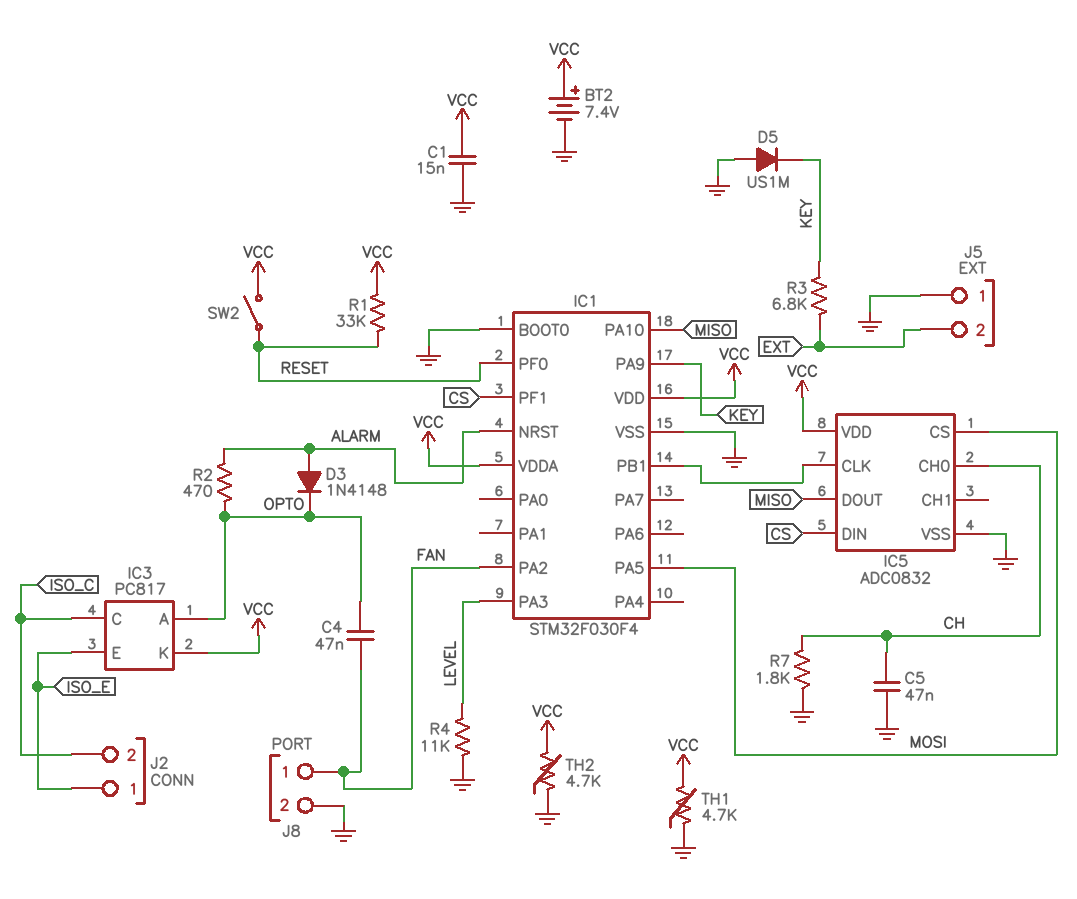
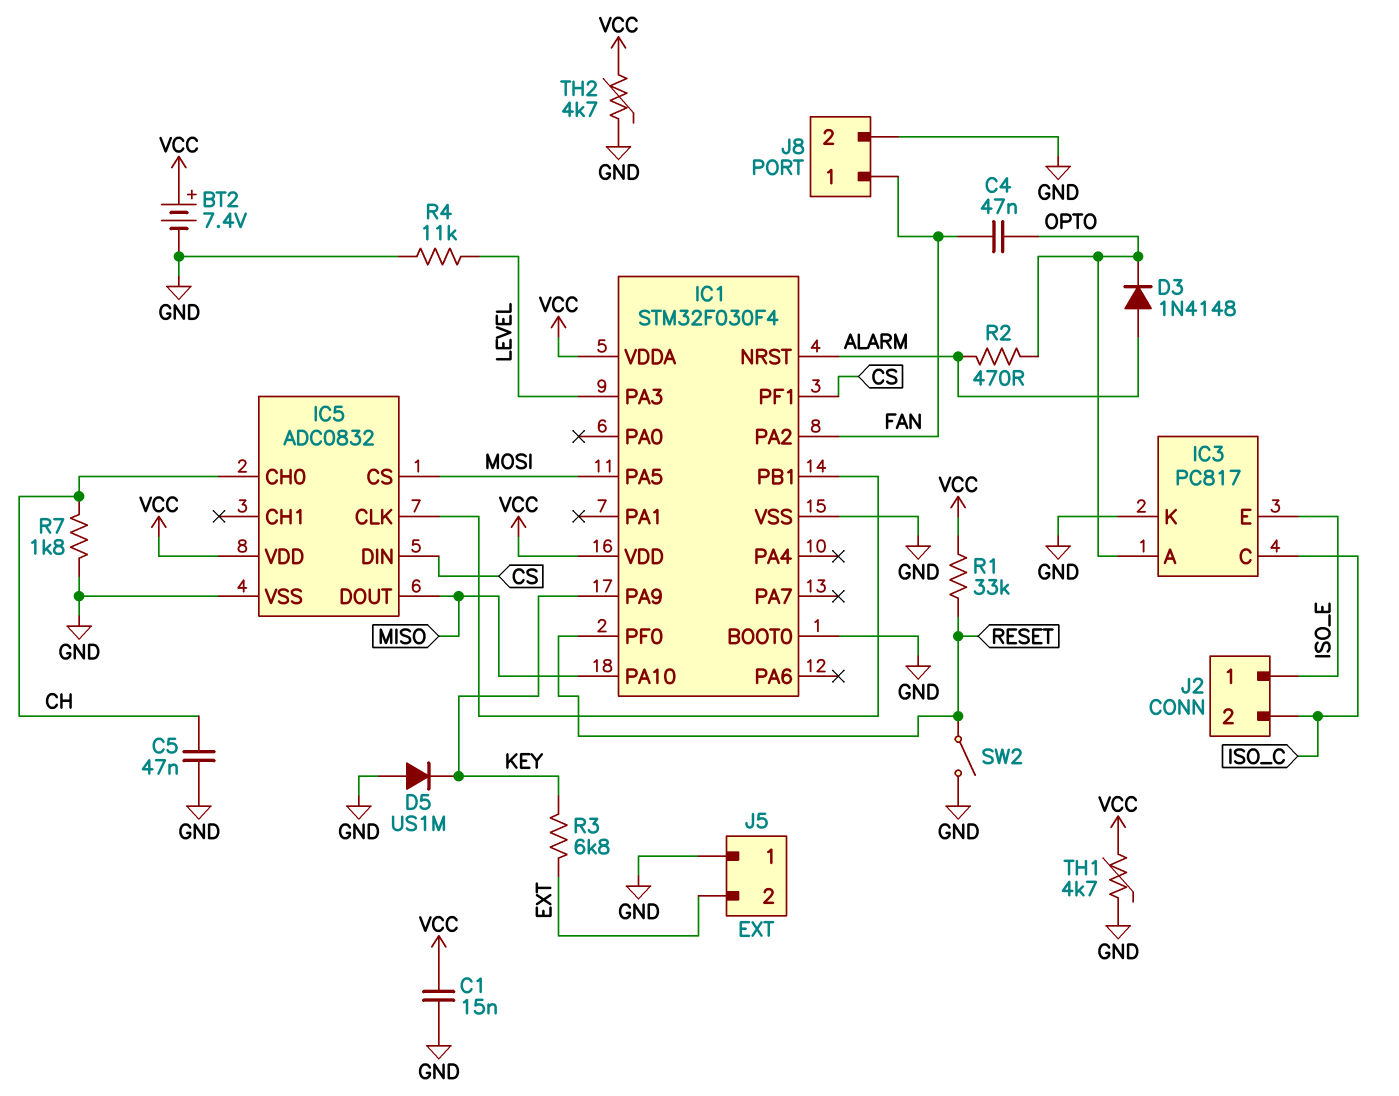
IC3 pin K: VCC -> GND
SW2: switch (RESET, VCC) -> switch (GND, RESET)

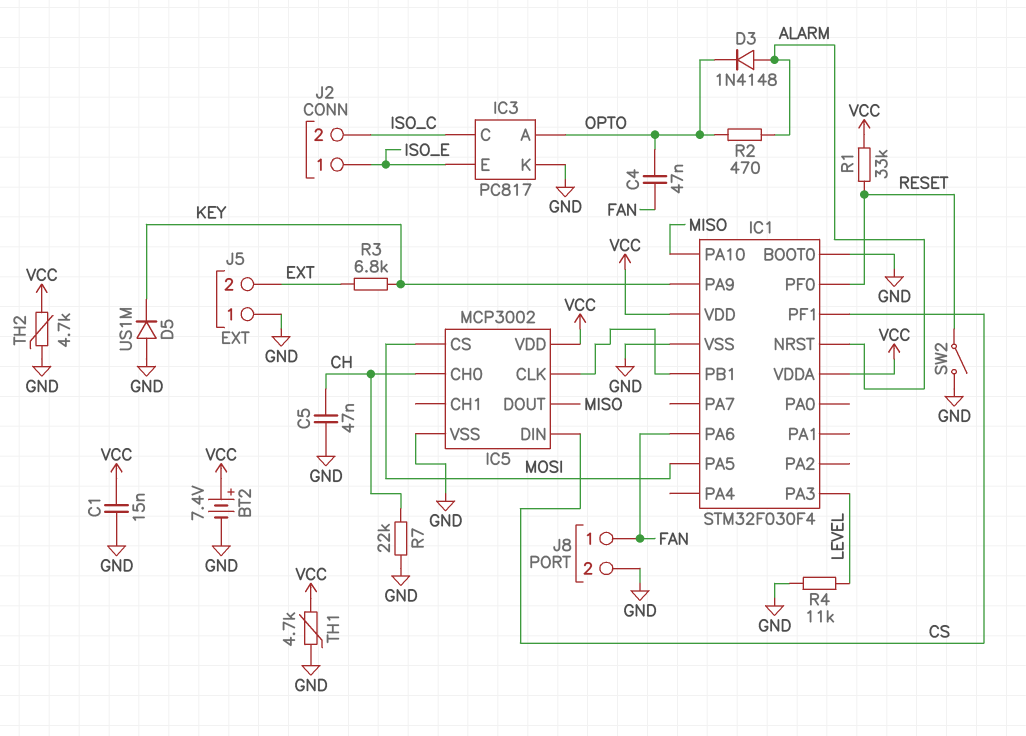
IC1 pin PA2: FAN -> none
IC1 pin PA6: none -> FAN
IC5: ADC0832 -> MCP3002
R7: 1.8k (CH, GND) -> 22k (CH, GND)

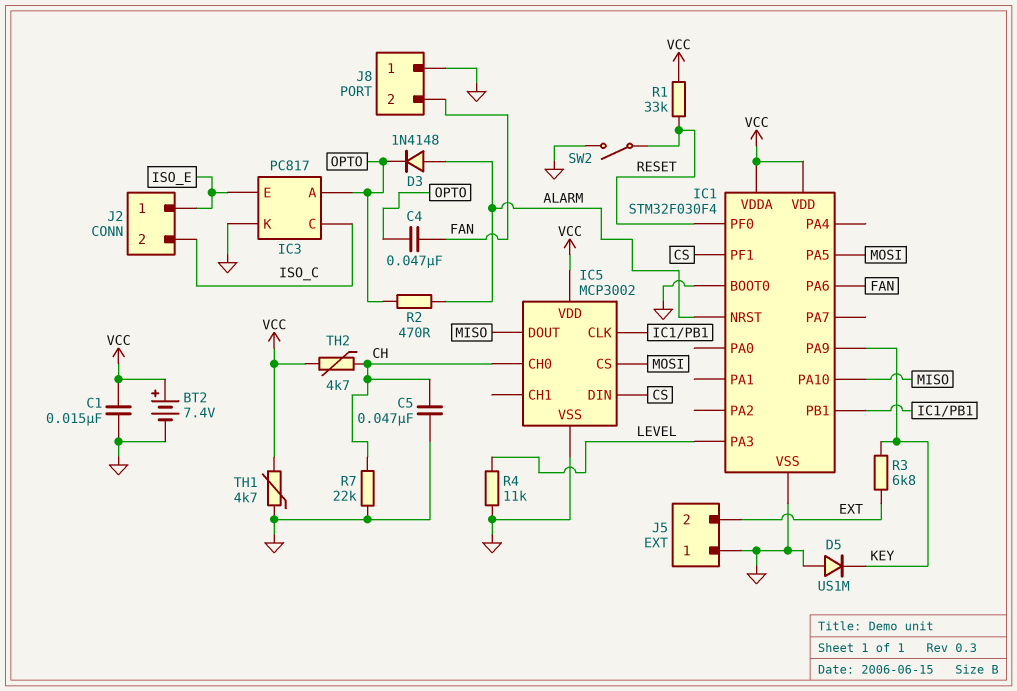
J8 pin 1: FAN -> GND
J8 pin 2: GND -> FAN
TH2: 4.7k (GND, VCC) -> 4.7k (CH, VCC)

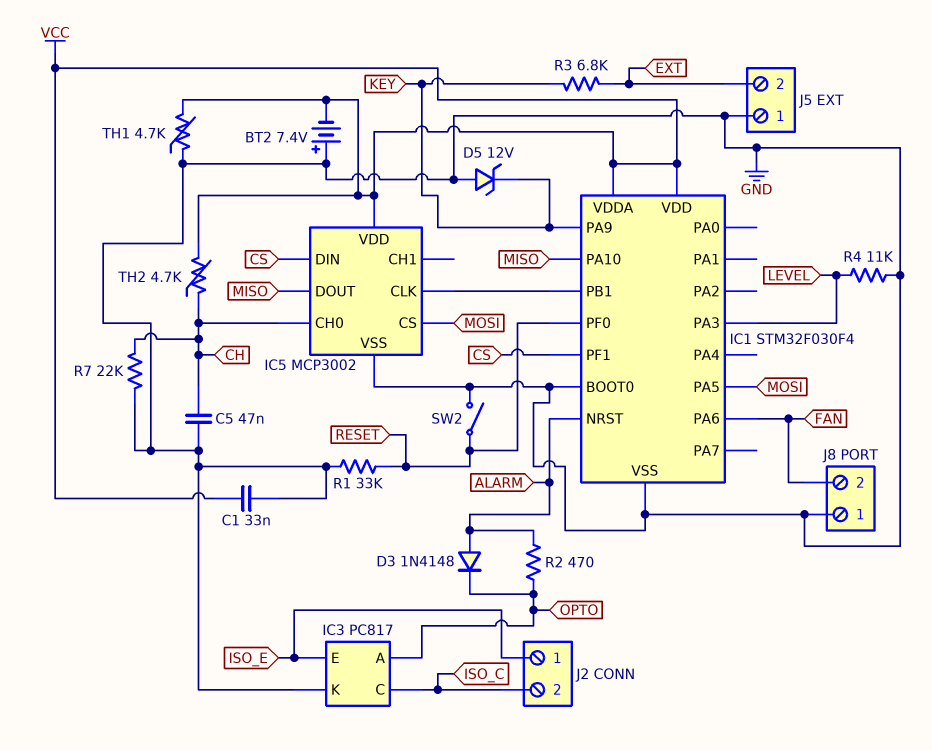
BT2: 7.4V (plus VCC, minus GND) -> 7.4V (plus GND, minus VCC)
C1: 15nF (GND, VCC) -> 33nF (GND, VCC)
C4: 47nF (FAN, OPTO) -> none
D5: diode US1M (A GND, K KEY) -> zener 12V (A GND, K KEY)
R1: 33k (RESET, VCC) -> 33k (GND, RESET)

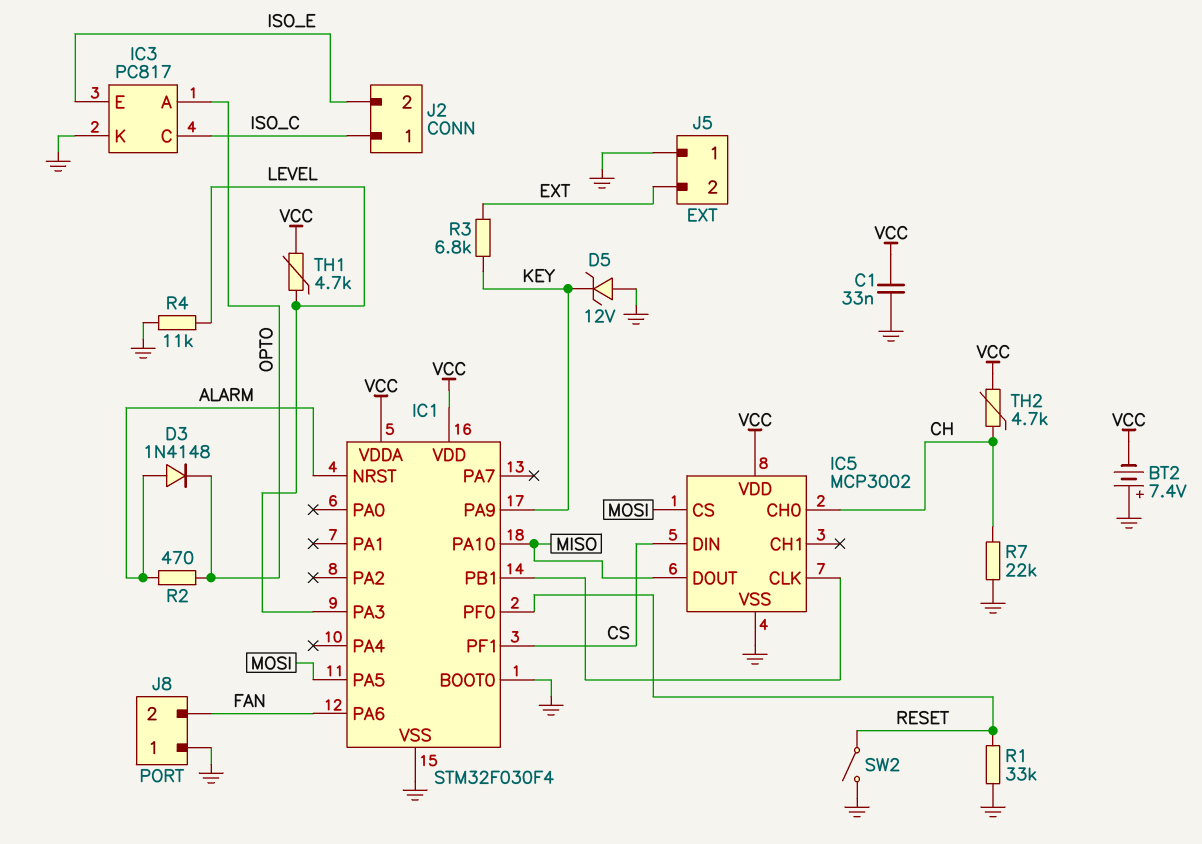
C5: 47nF (CH, GND) -> none
J2 pin 1: ISO_E -> ISO_C
J2 pin 2: ISO_C -> ISO_E
TH1: 4.7k (GND, VCC) -> 4.7k (LEVEL, VCC)

